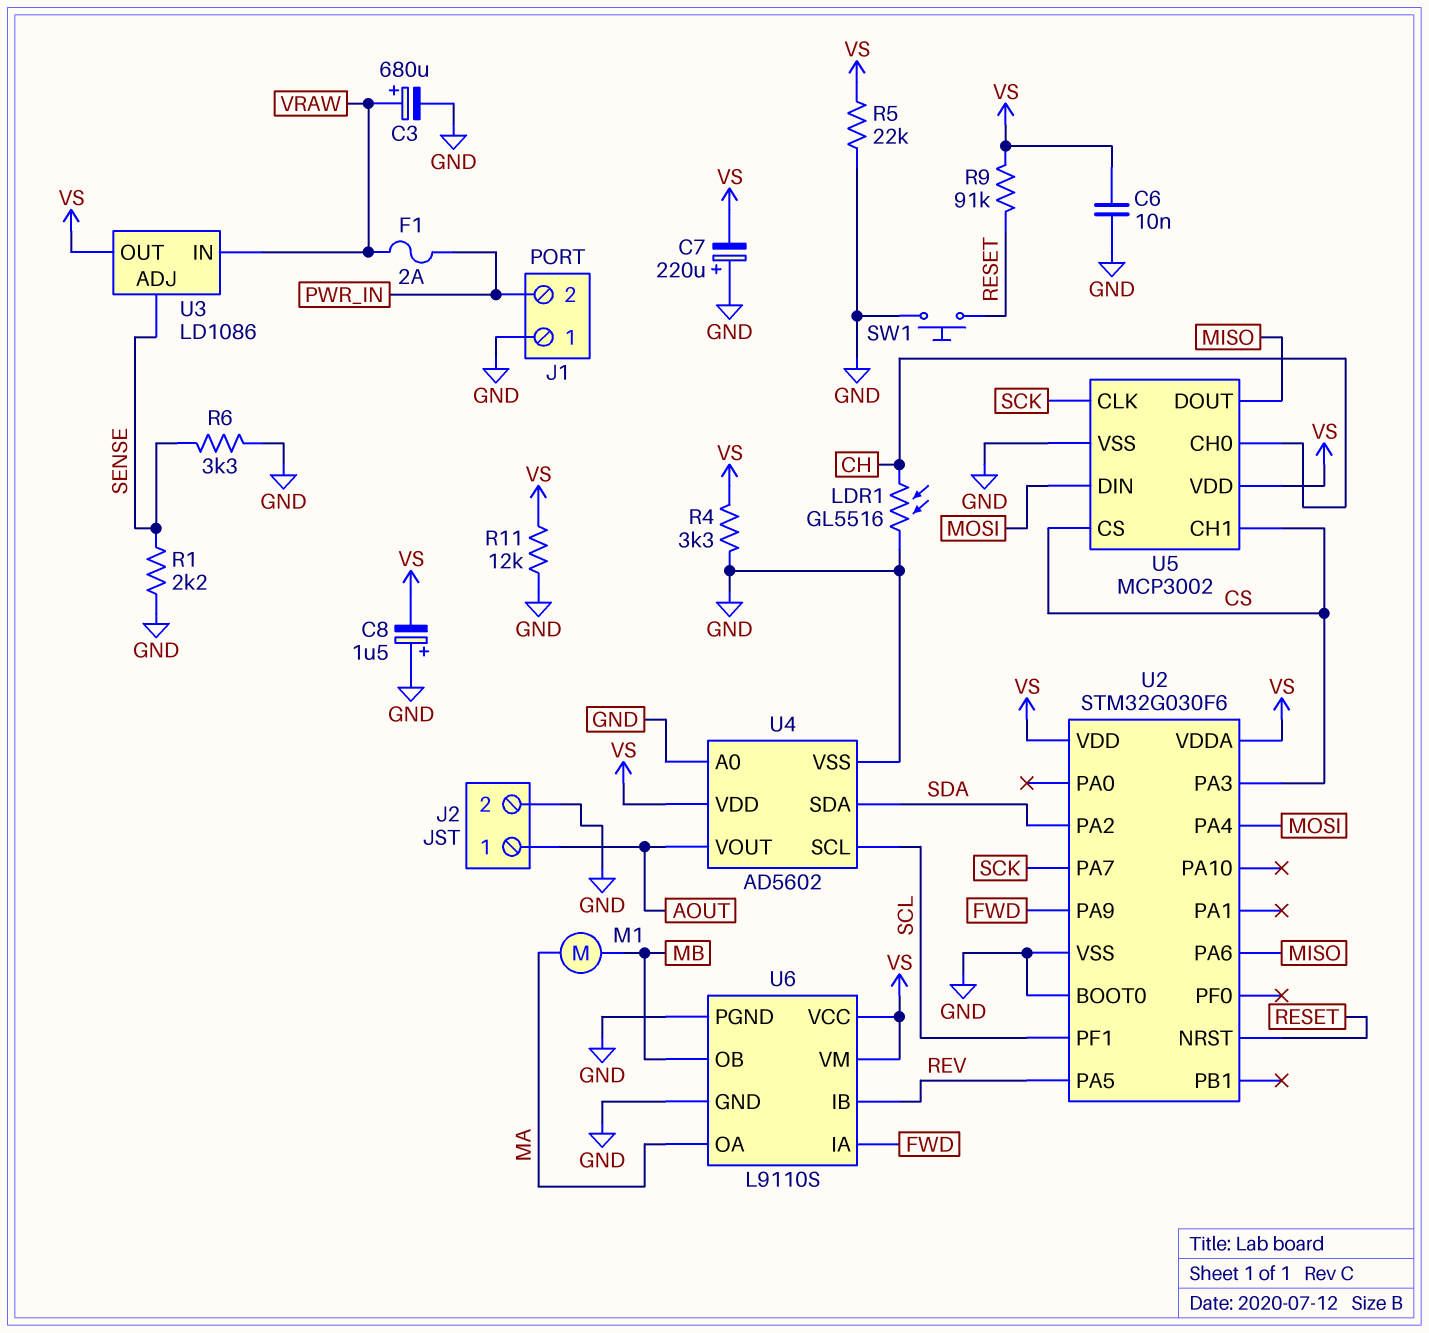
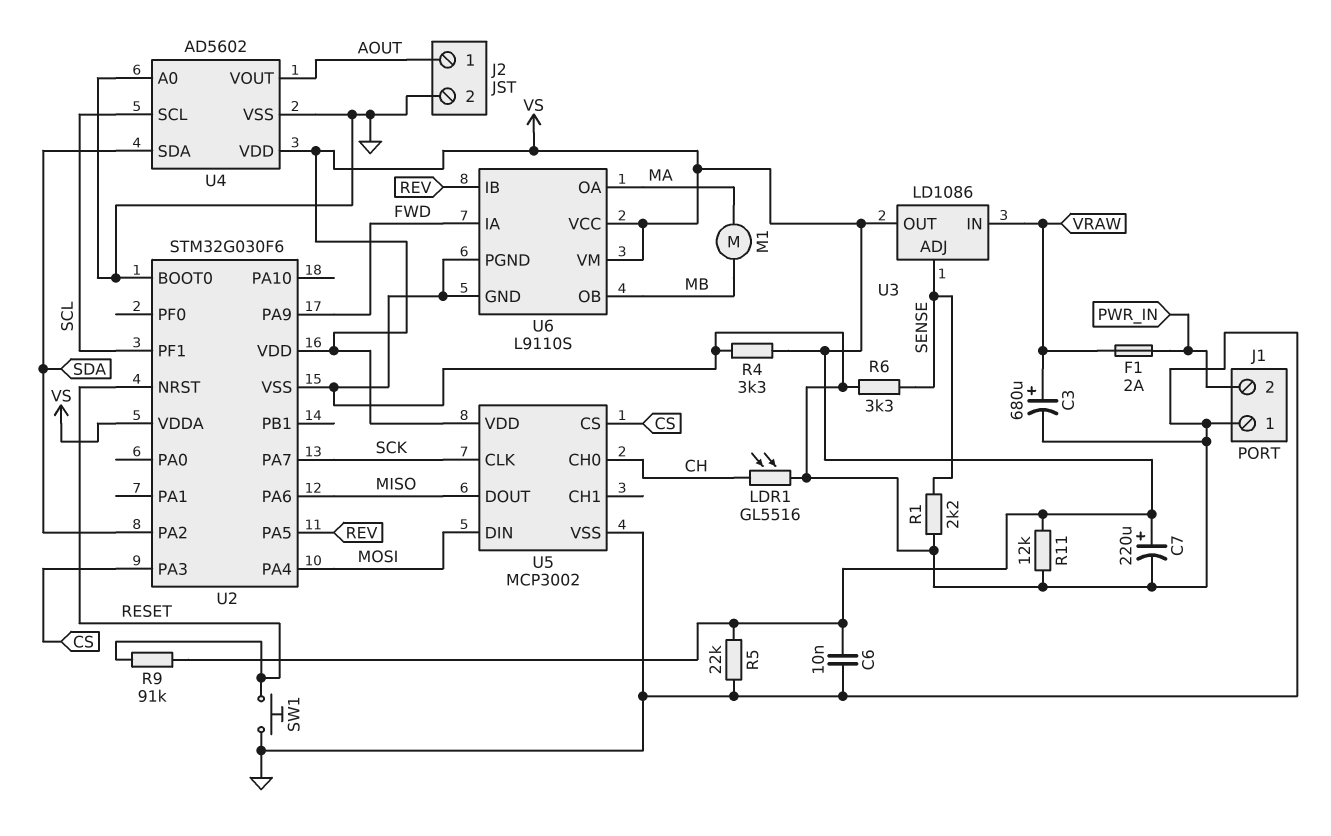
C7: 220uF (plus GND, minus VS) -> 220uF (plus VS, minus GND)
C8: 1.5uF (plus GND, minus VS) -> none
U5 pin CH1: CS -> none

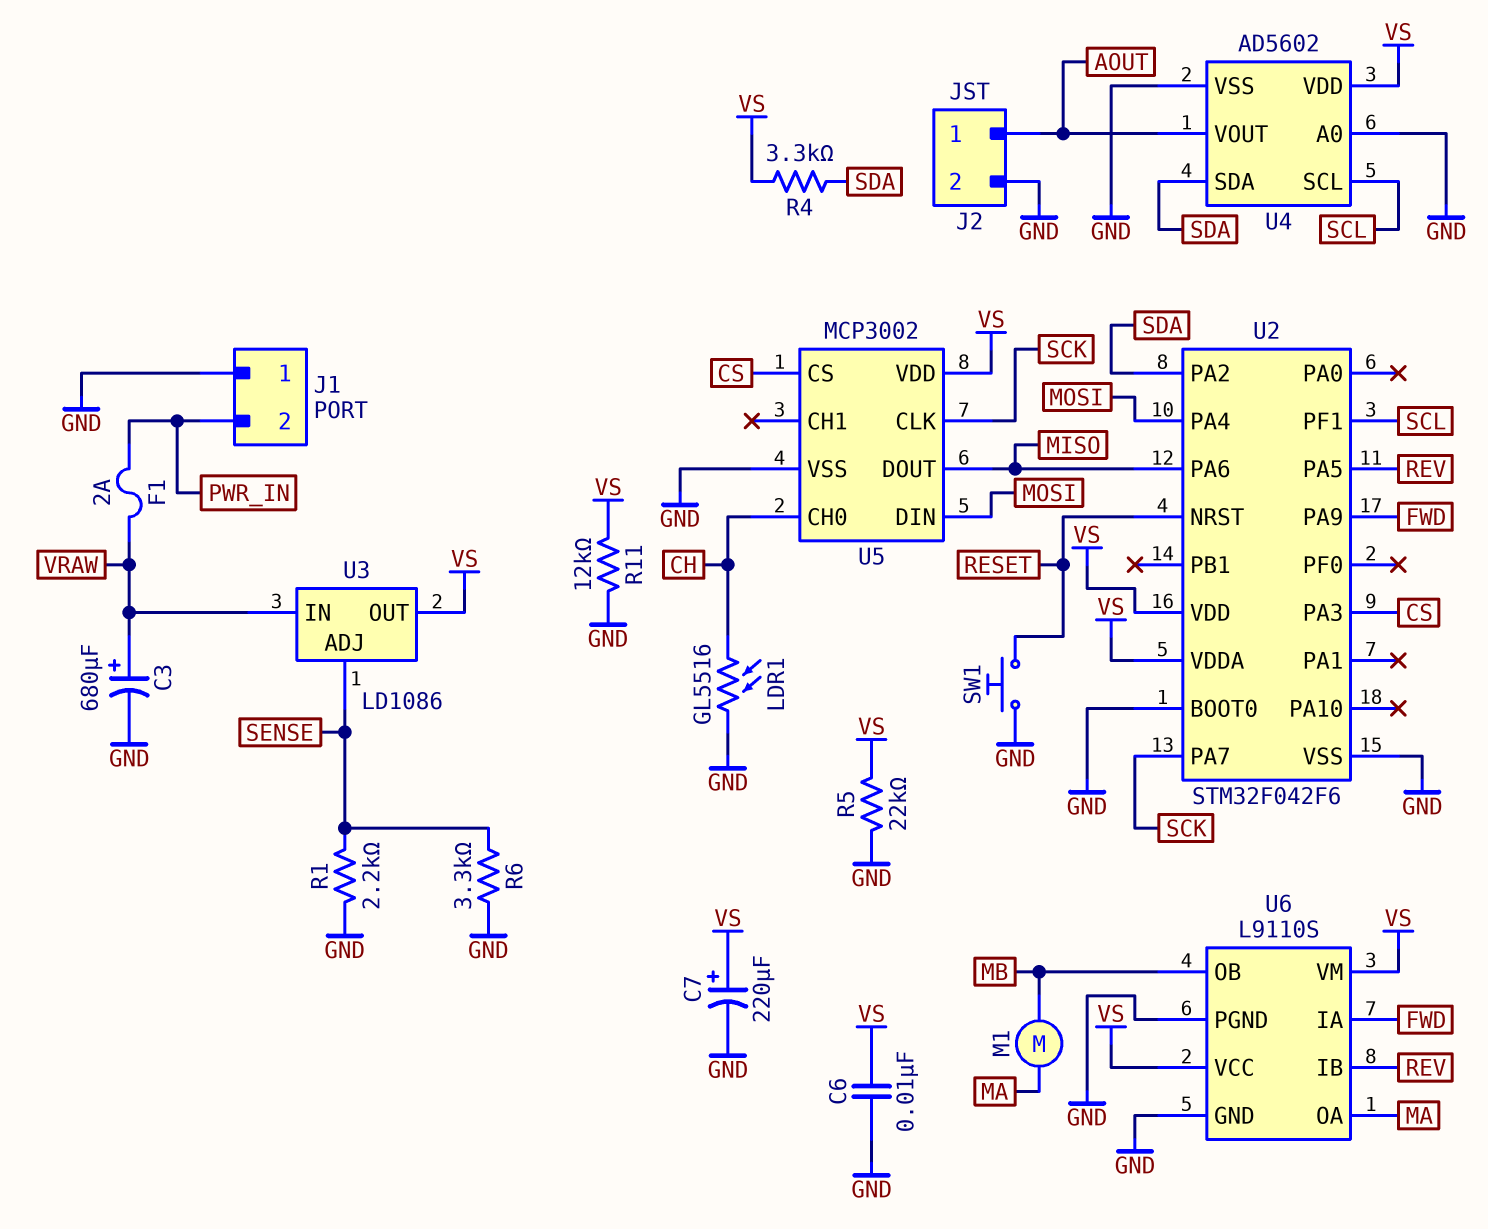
R4: 3.3k (GND, VS) -> 3.3k (SDA, VS)
R9: 91k (RESET, VS) -> none
U2: STM32G030F6 -> STM32F042F6

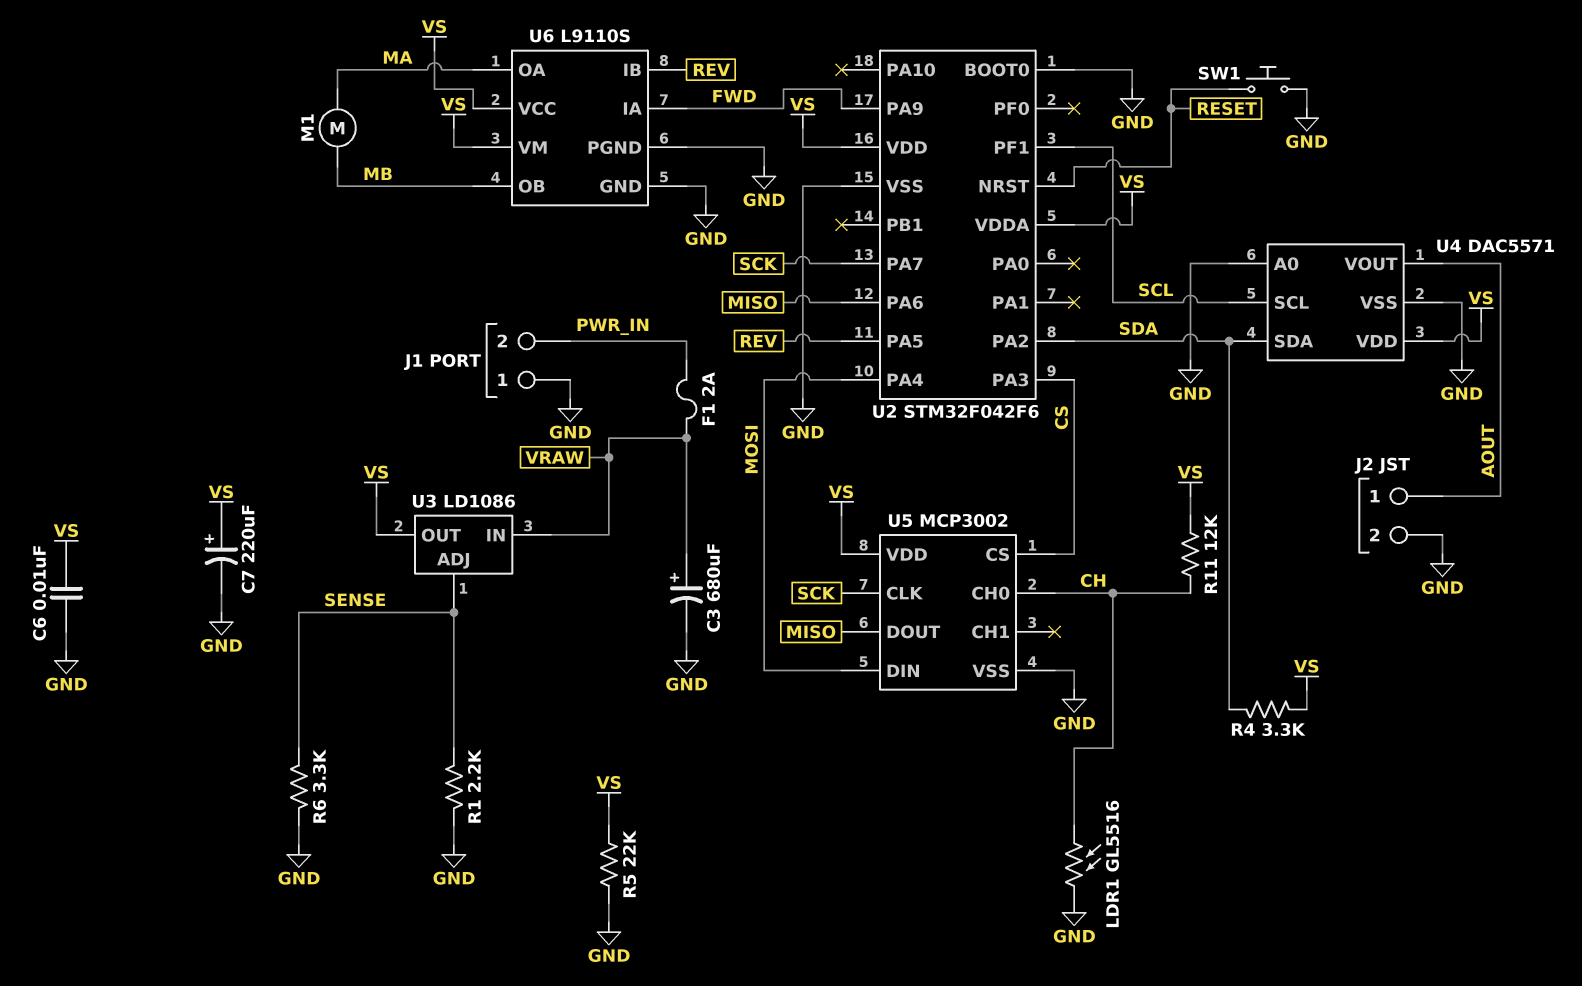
R11: 12k (GND, VS) -> 12k (CH, VS)
U4: AD5602 -> DAC5571

